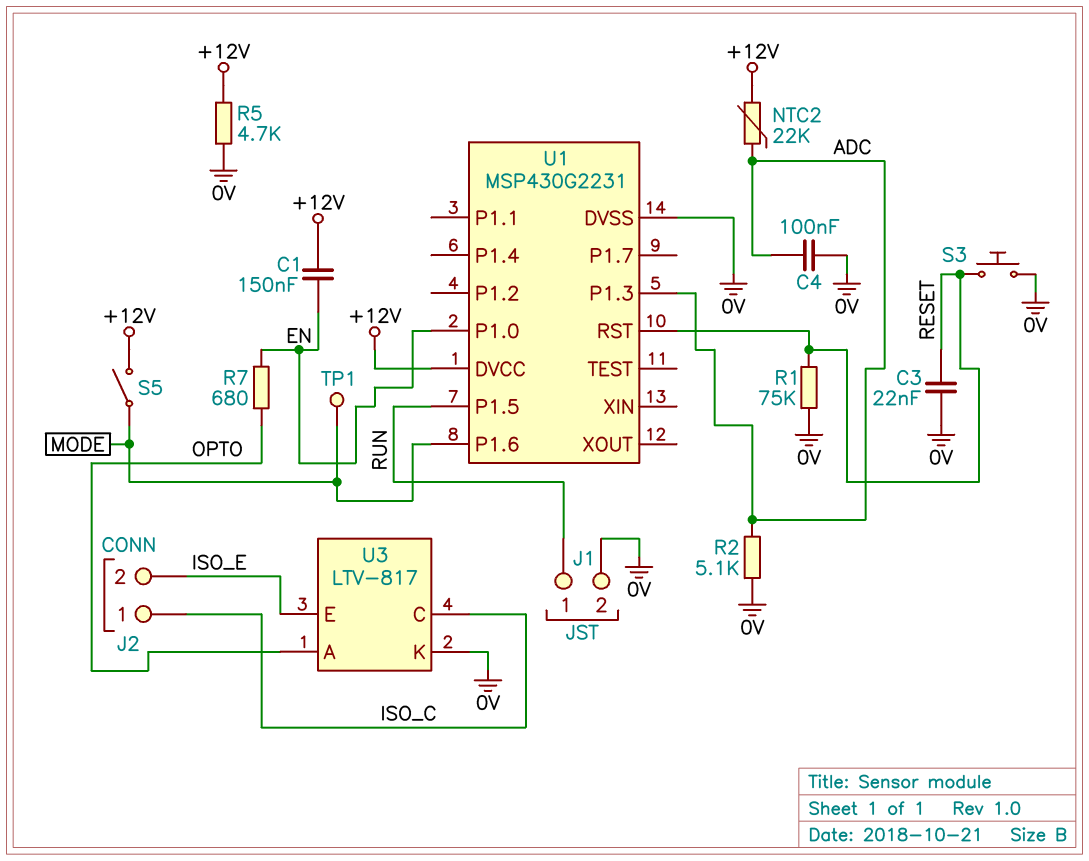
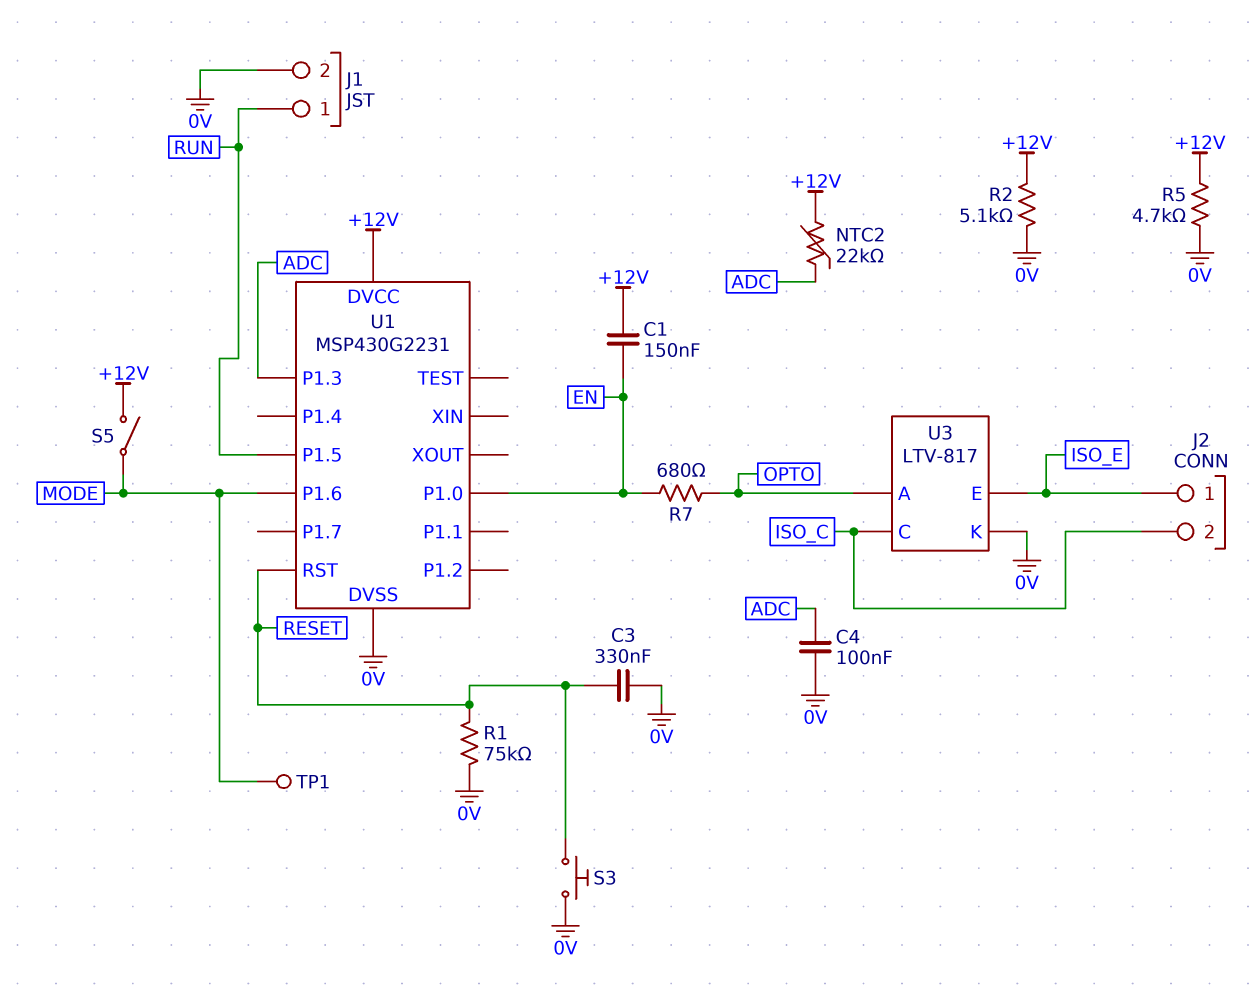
C3: 22nF (0V, RESET) -> 330nF (0V, RESET)
J2 pin 1: ISO_C -> ISO_E
J2 pin 2: ISO_E -> ISO_C
R2: 5.1k (0V, ADC) -> 5.1k (+12V, 0V)

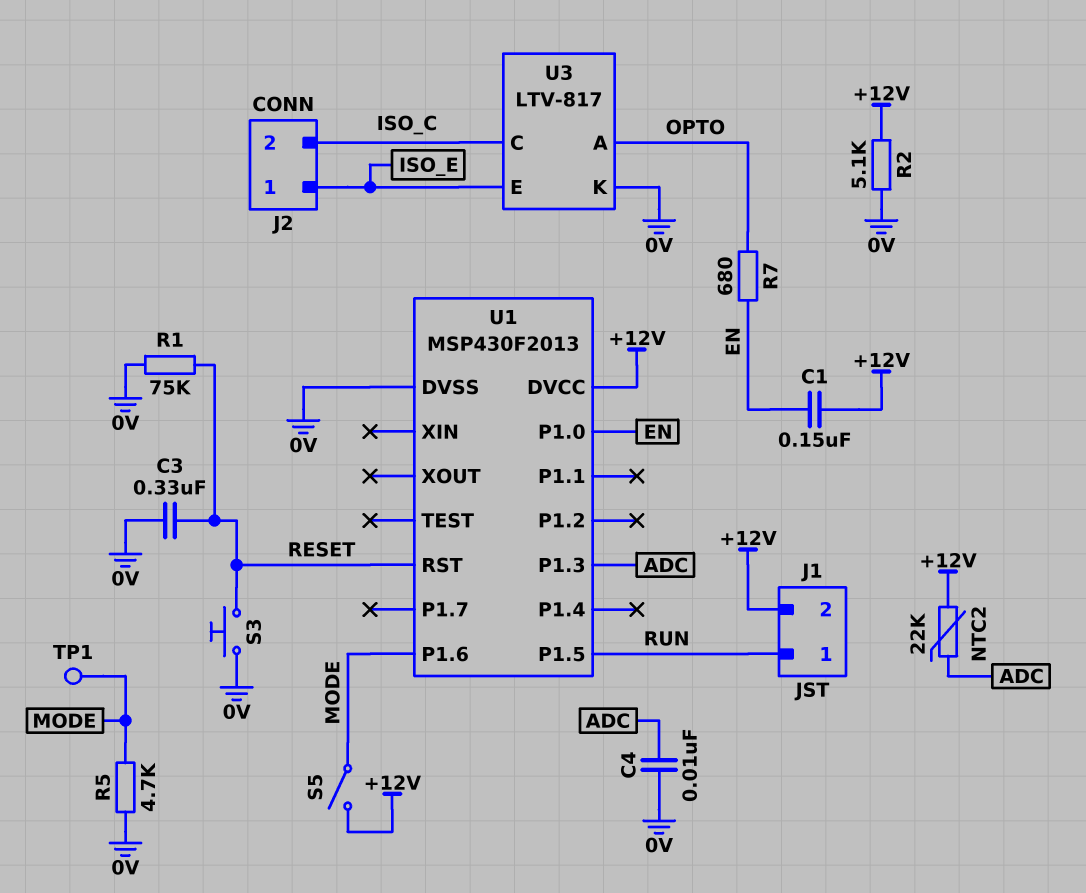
C4: 100nF (0V, ADC) -> 10nF (0V, ADC)
J1 pin 2: 0V -> +12V
R5: 4.7k (+12V, 0V) -> 4.7k (0V, MODE)
U1: MSP430G2231 -> MSP430F2013

